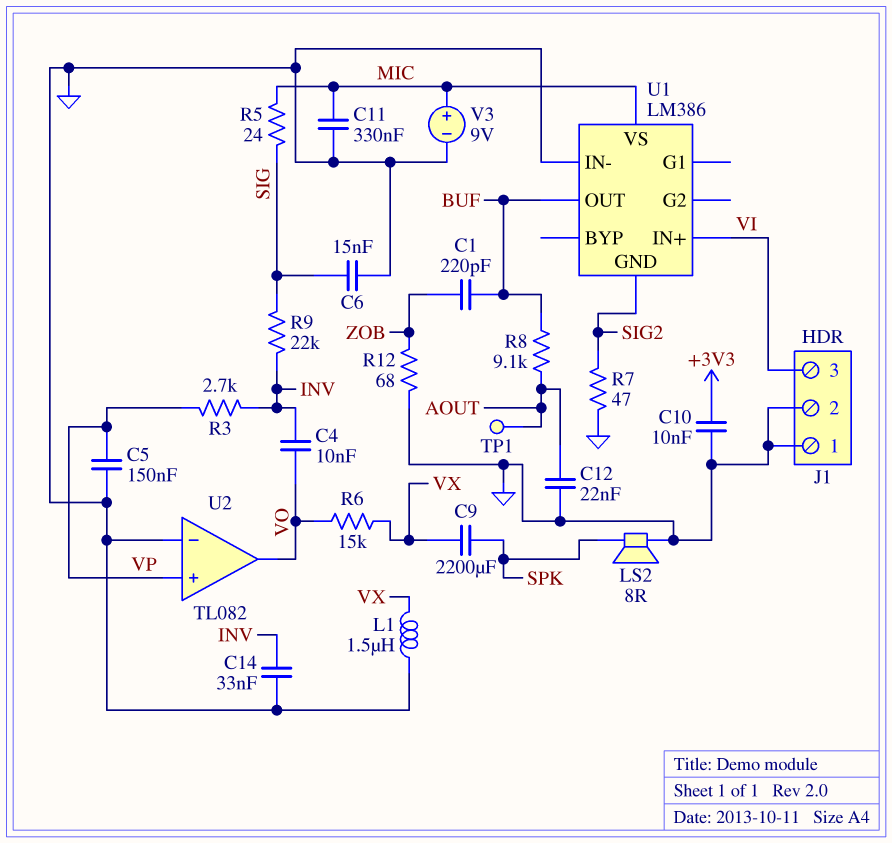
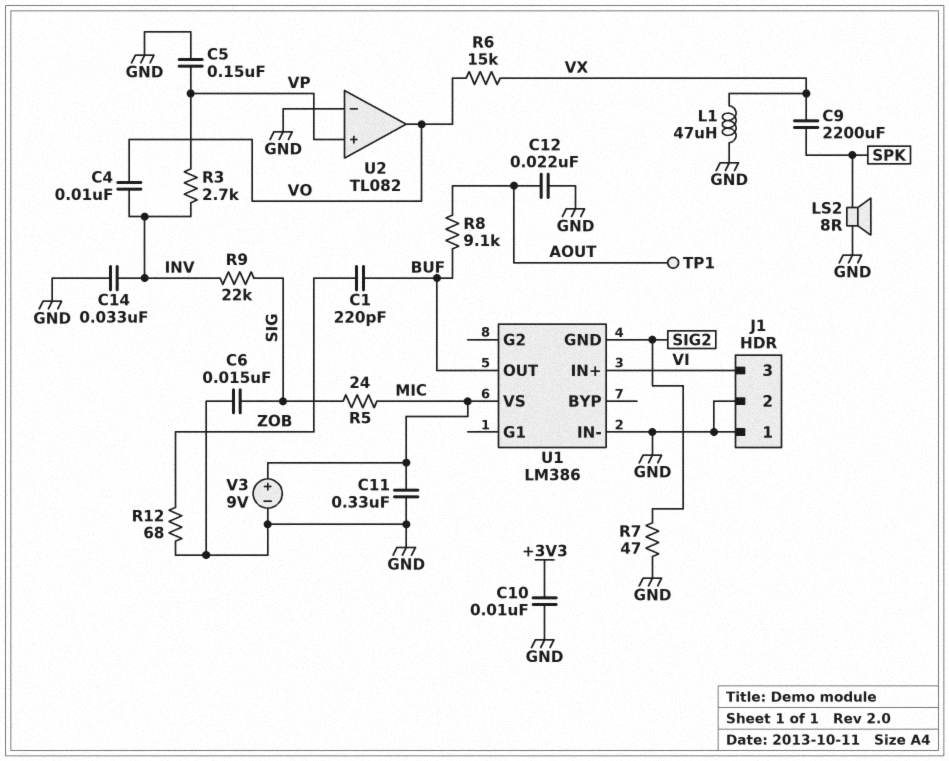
L1: 1.5uH (GND, VX) -> 47uH (GND, VX)

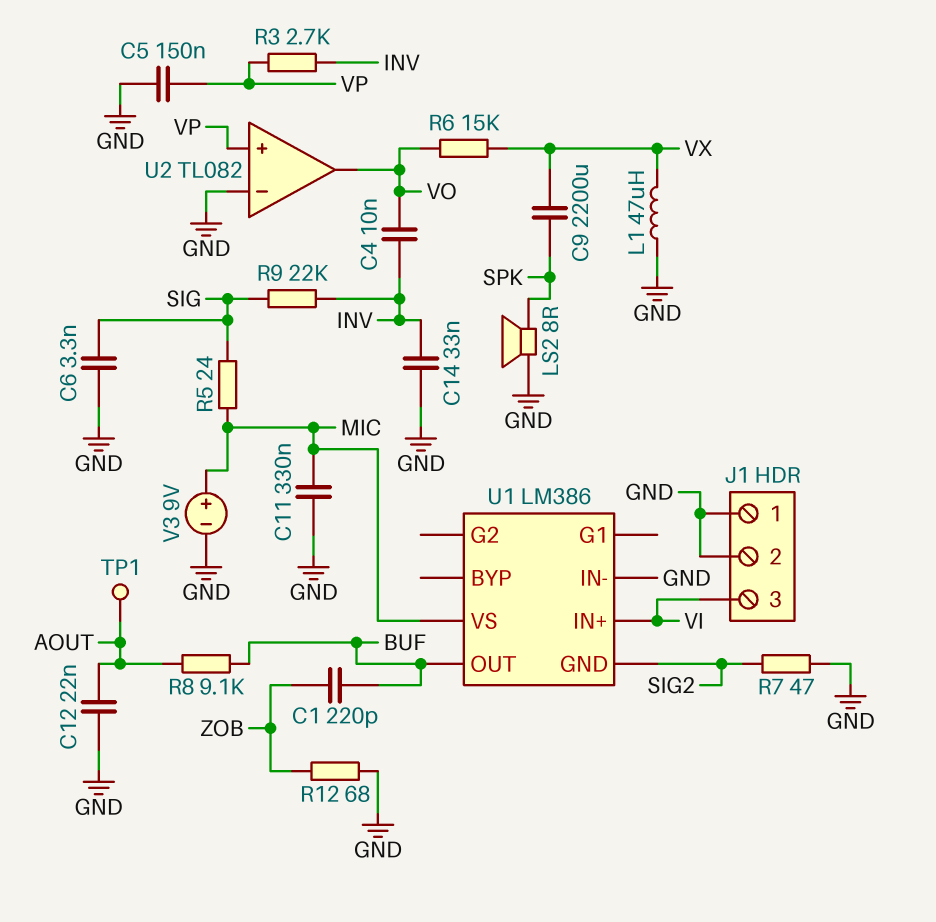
C6: 15nF (GND, SIG) -> 3.3nF (GND, SIG)
C10: 10nF (+3V3, GND) -> none

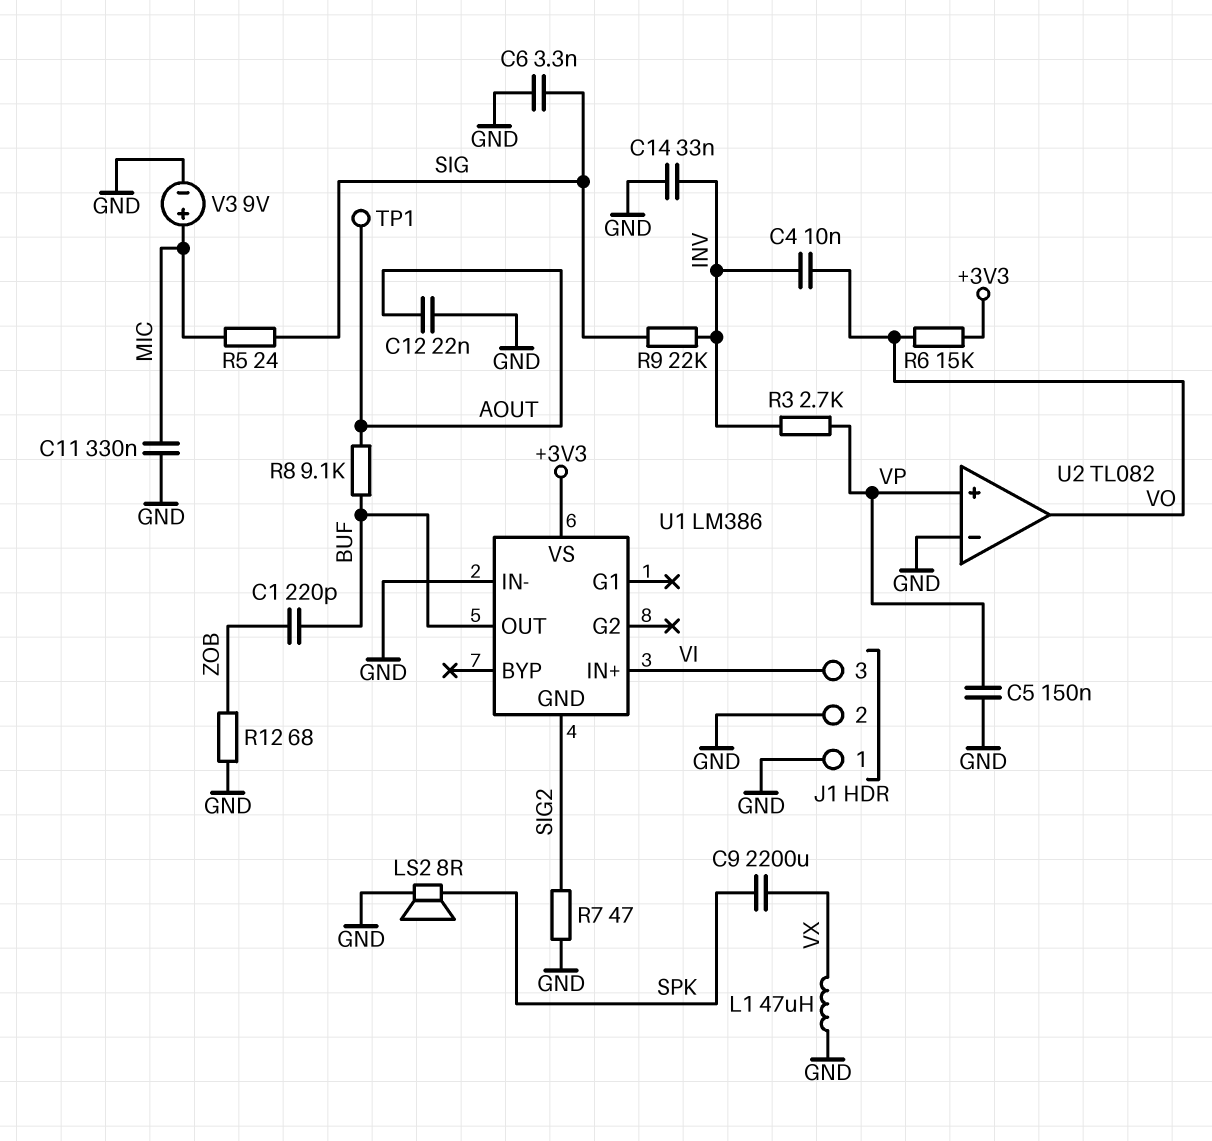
R6: 15k (VO, VX) -> 15k (+3V3, VO)
U1 pin VS: MIC -> +3V3

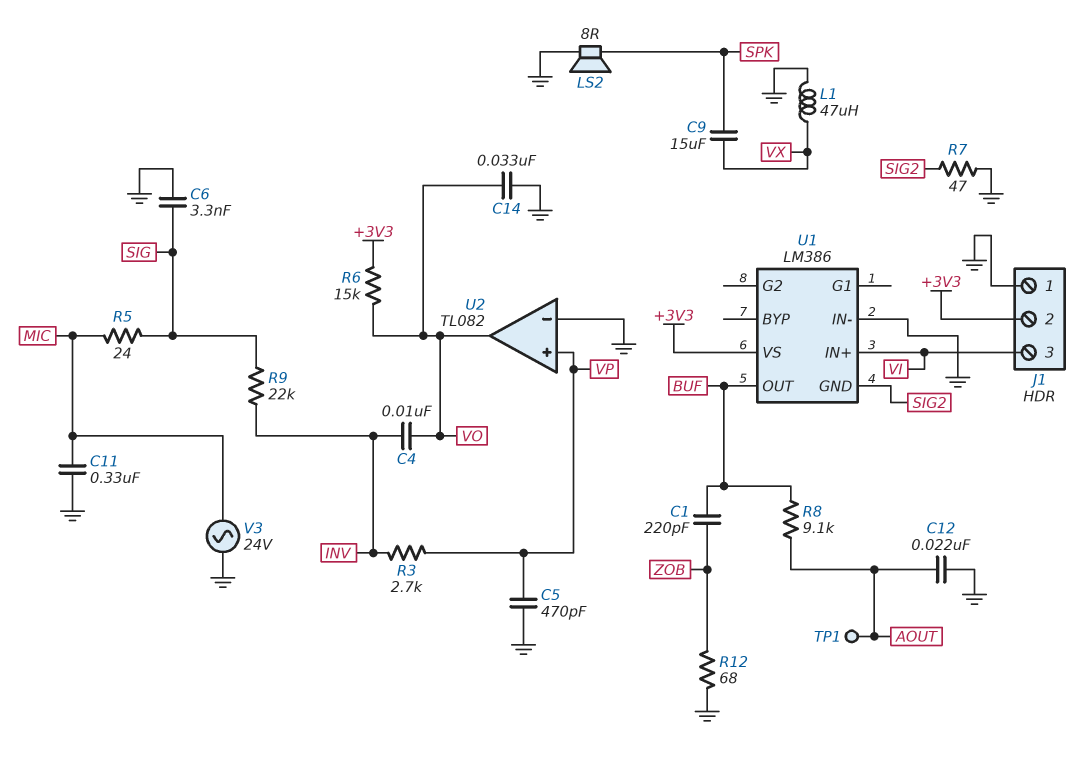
C5: 150nF (GND, VP) -> 470pF (GND, VP)
C9: 2200uF (SPK, VX) -> 15uF (SPK, VX)
C14: 33nF (GND, INV) -> 33nF (GND, VO)
J1 pin 2: GND -> +3V3
V3: 9V (plus MIC, minus GND) -> AC 24V (GND, MIC)

